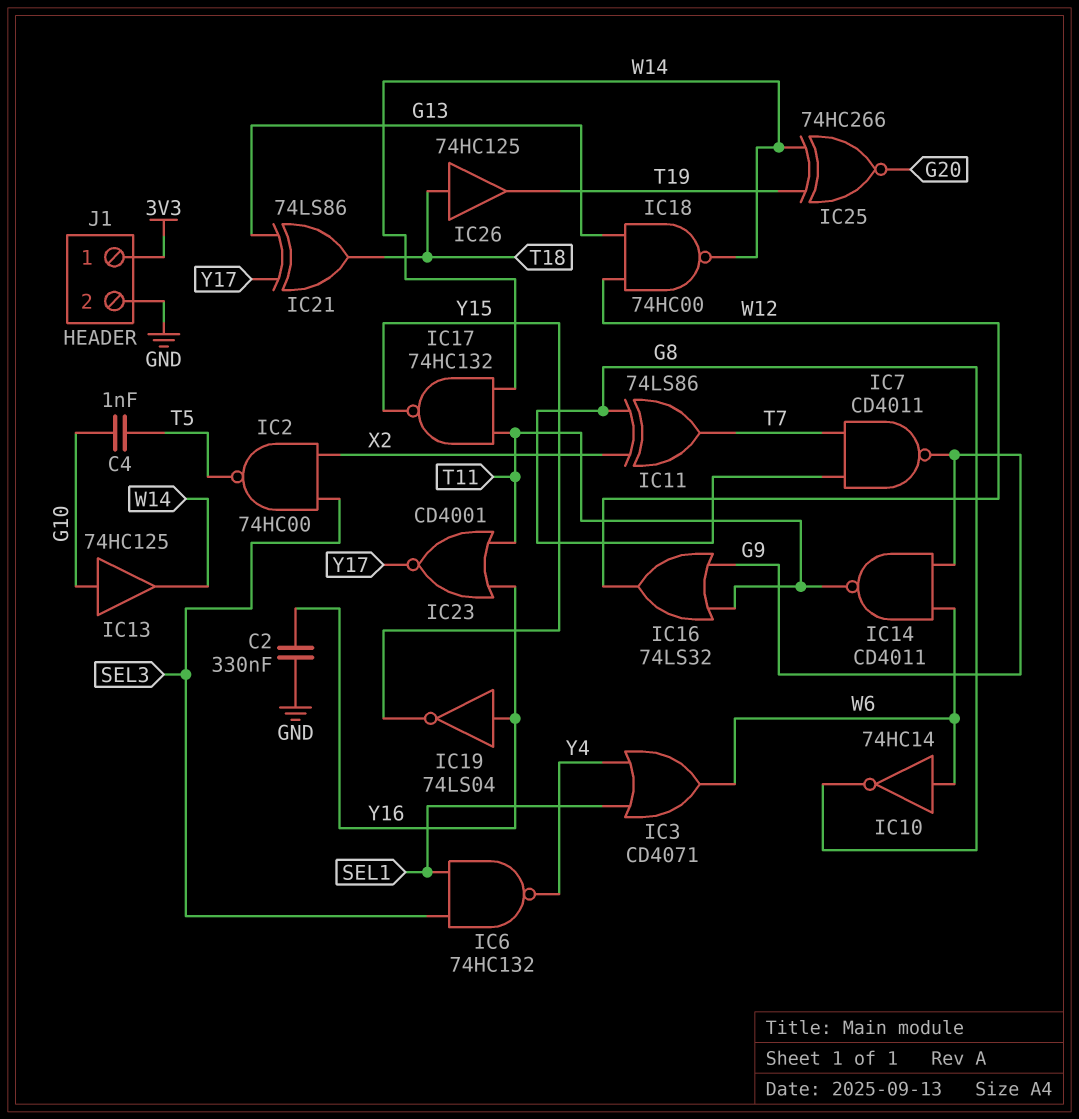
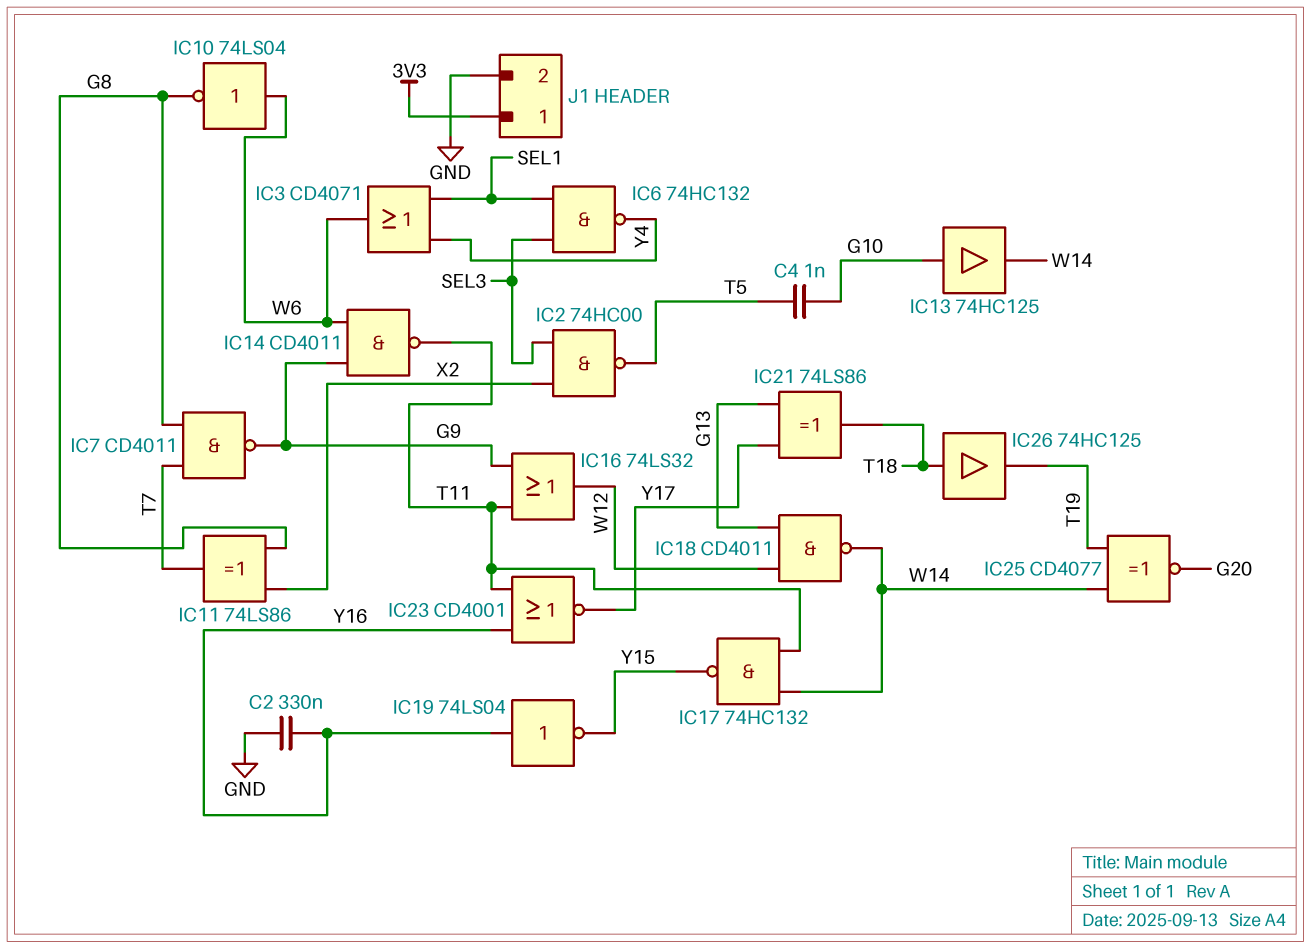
IC10: NOT 74HC14 (in W6, out G8) -> NOT 74LS04 (in W6, out G8)
IC18: NAND 74HC00 (in G13, in W12, out W14) -> NAND CD4011 (in G13, in W12, out W14)
IC25: XNOR 74HC266 (in T19, in W14, out G20) -> XNOR CD4077 (in T19, in W14, out G20)

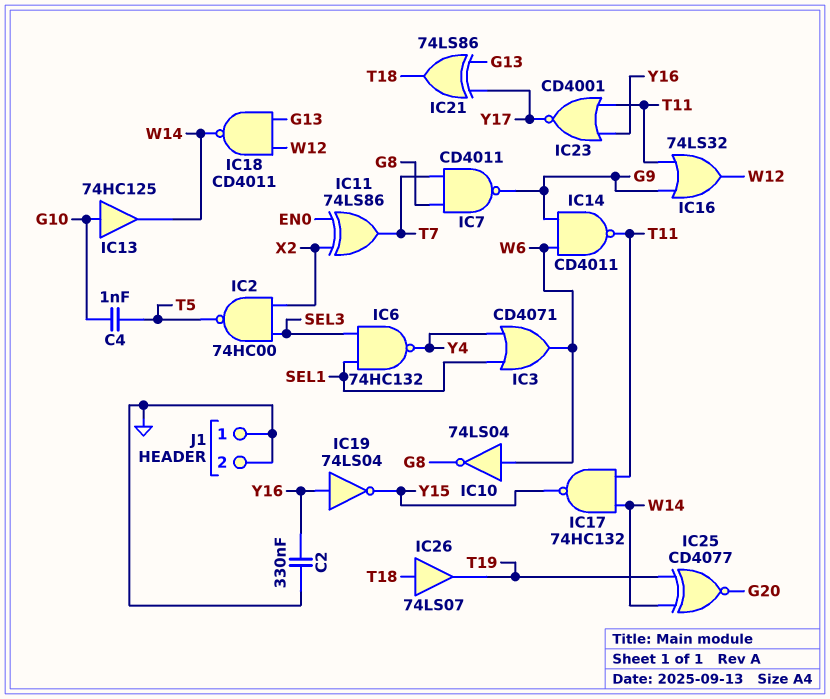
IC11: XOR 74LS86 (in G8, in X2, out T7) -> XOR 74LS86 (in EN0, in X2, out T7)
IC26: buffer 74HC125 (in T18, out T19) -> buffer 74LS07 (in T18, out T19)
J1 pin 1: 3V3 -> GND

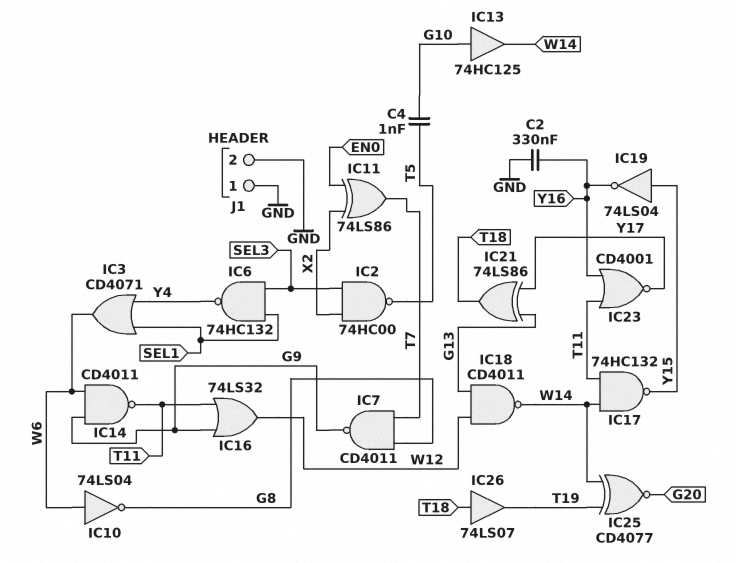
IC19: NOT 74LS04 (in Y16, out Y15) -> NOT 74LS04 (in Y15, out Y16)

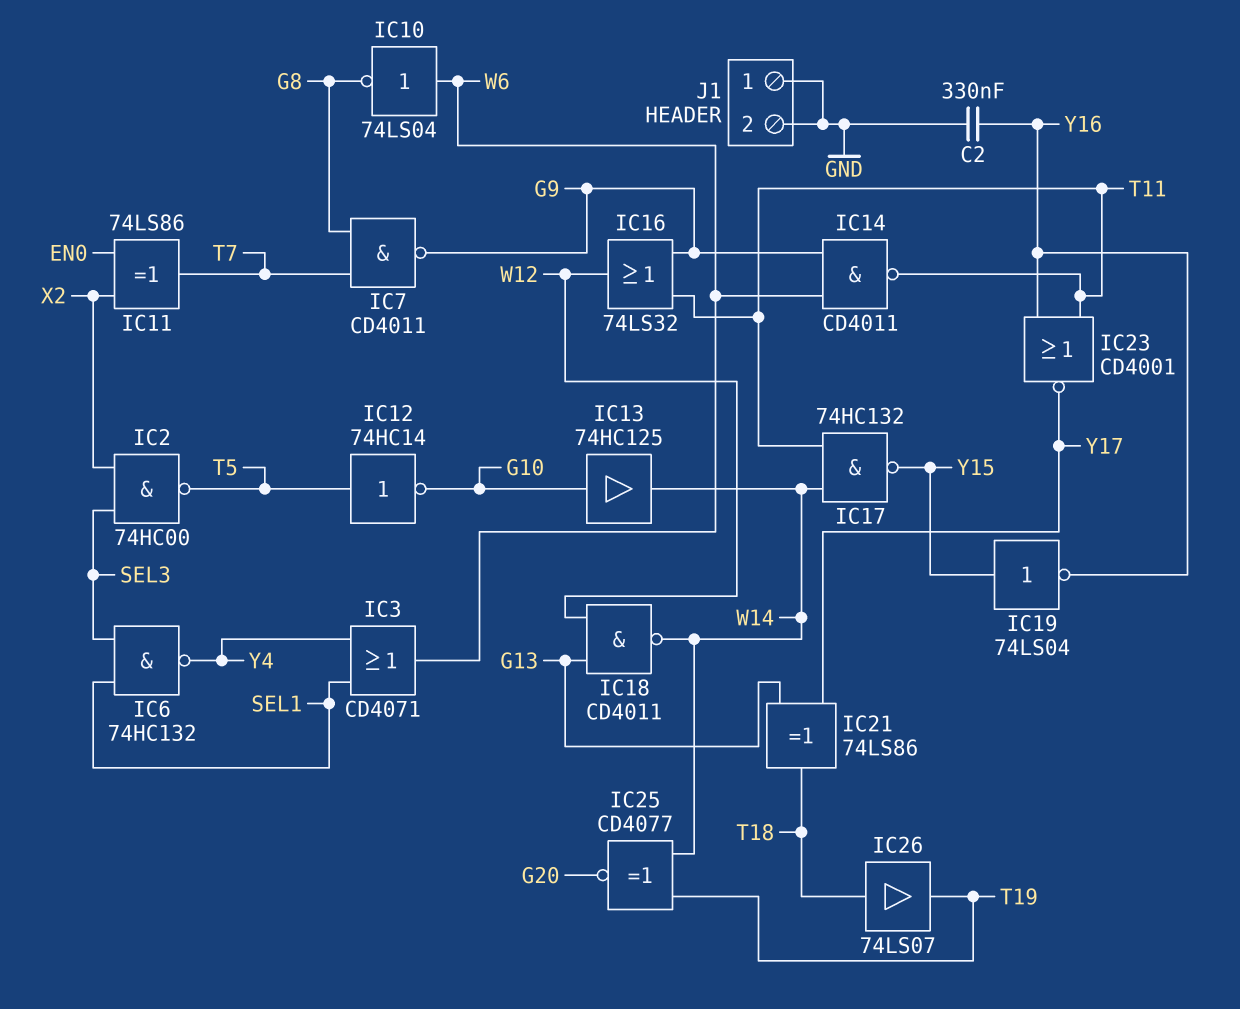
C4: 1nF (G10, T5) -> none
IC12: none -> NOT 74HC14 (in T5, out G10)

